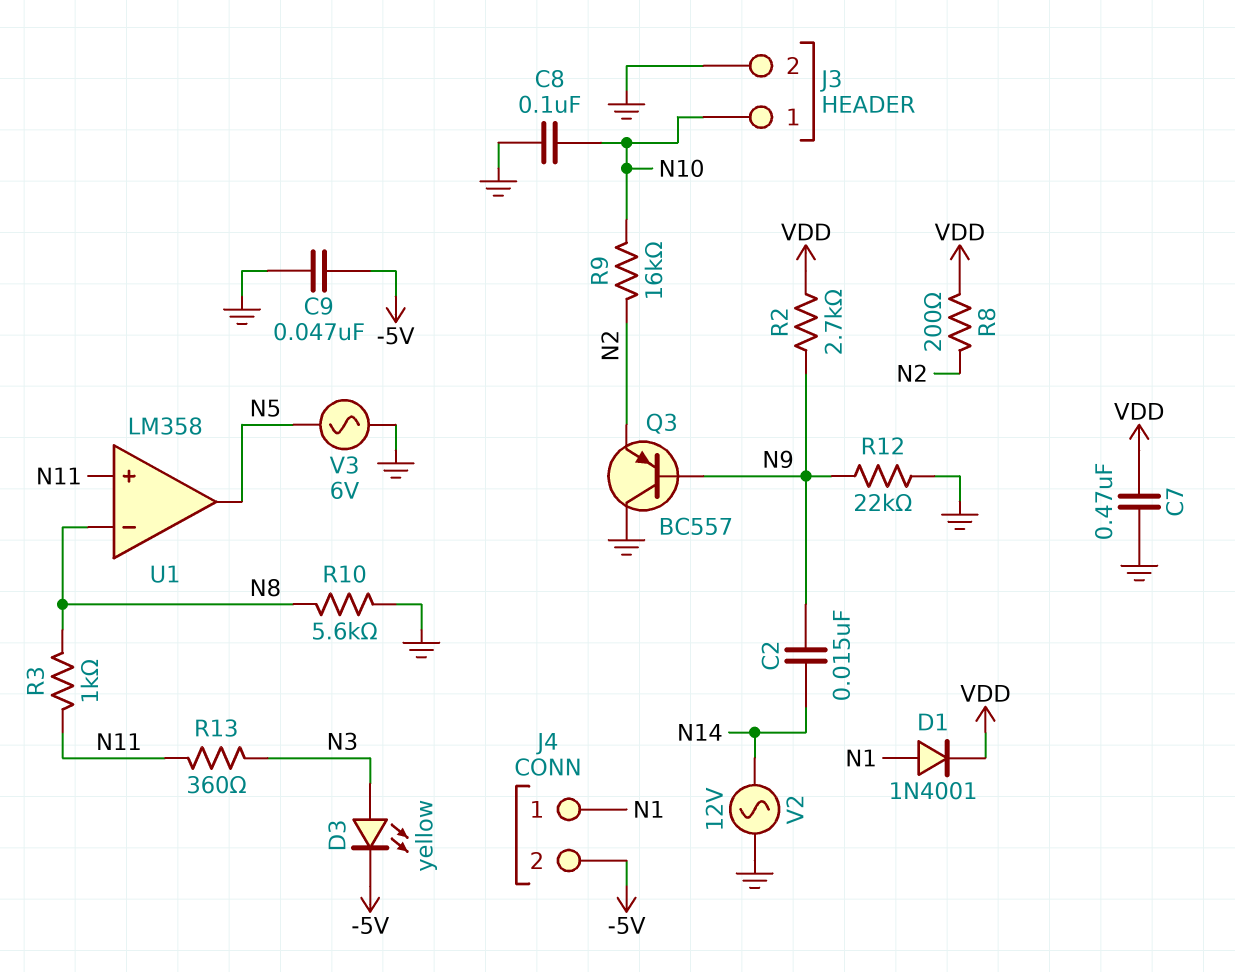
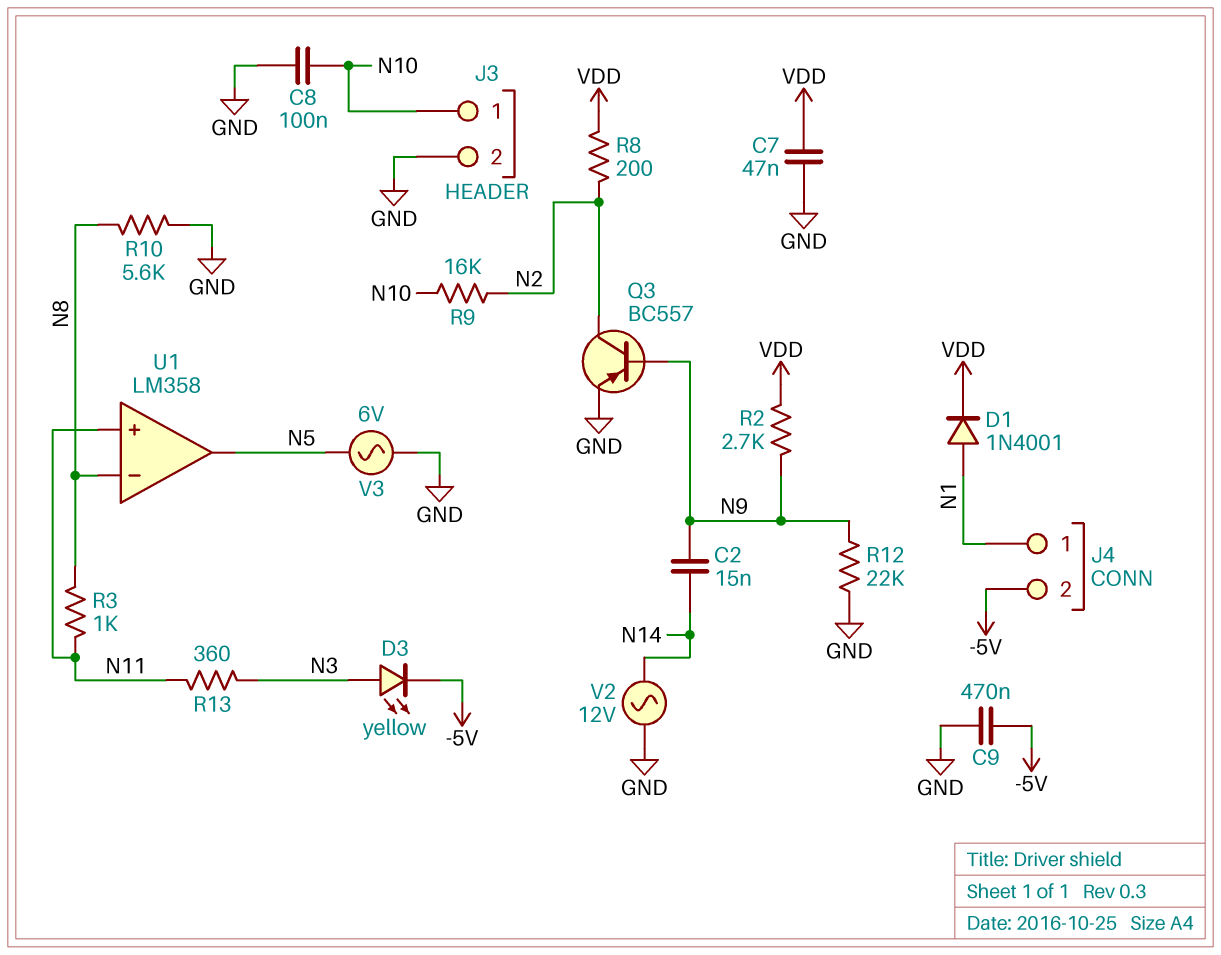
C7: 470nF (GND, VDD) -> 47nF (GND, VDD)
C9: 47nF (-5V, GND) -> 470nF (-5V, GND)
Q3: PNP BC557 (B N9, C GND, E N2) -> PNP BC557 (B N9, C N2, E GND)

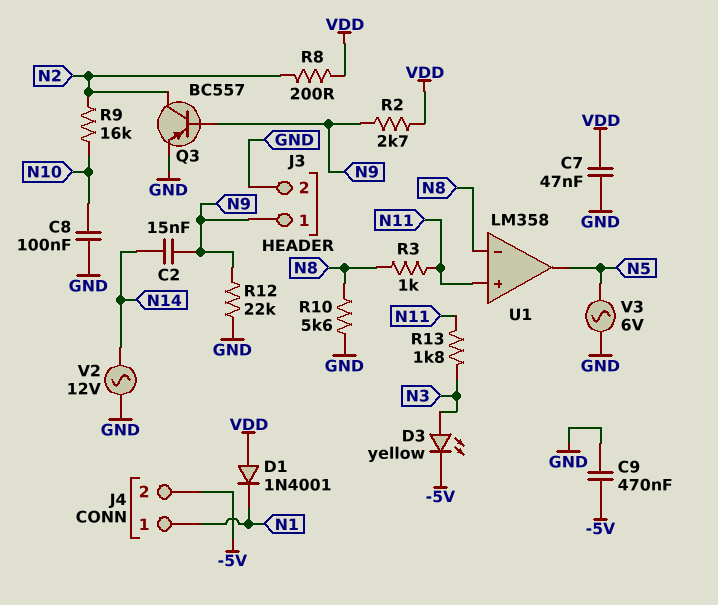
D1: diode 1N4001 (A N1, K VDD) -> diode 1N4001 (A VDD, K N1)
J3 pin 1: N10 -> N9
R13: 360 (N3, N11) -> 1.8k (N3, N11)

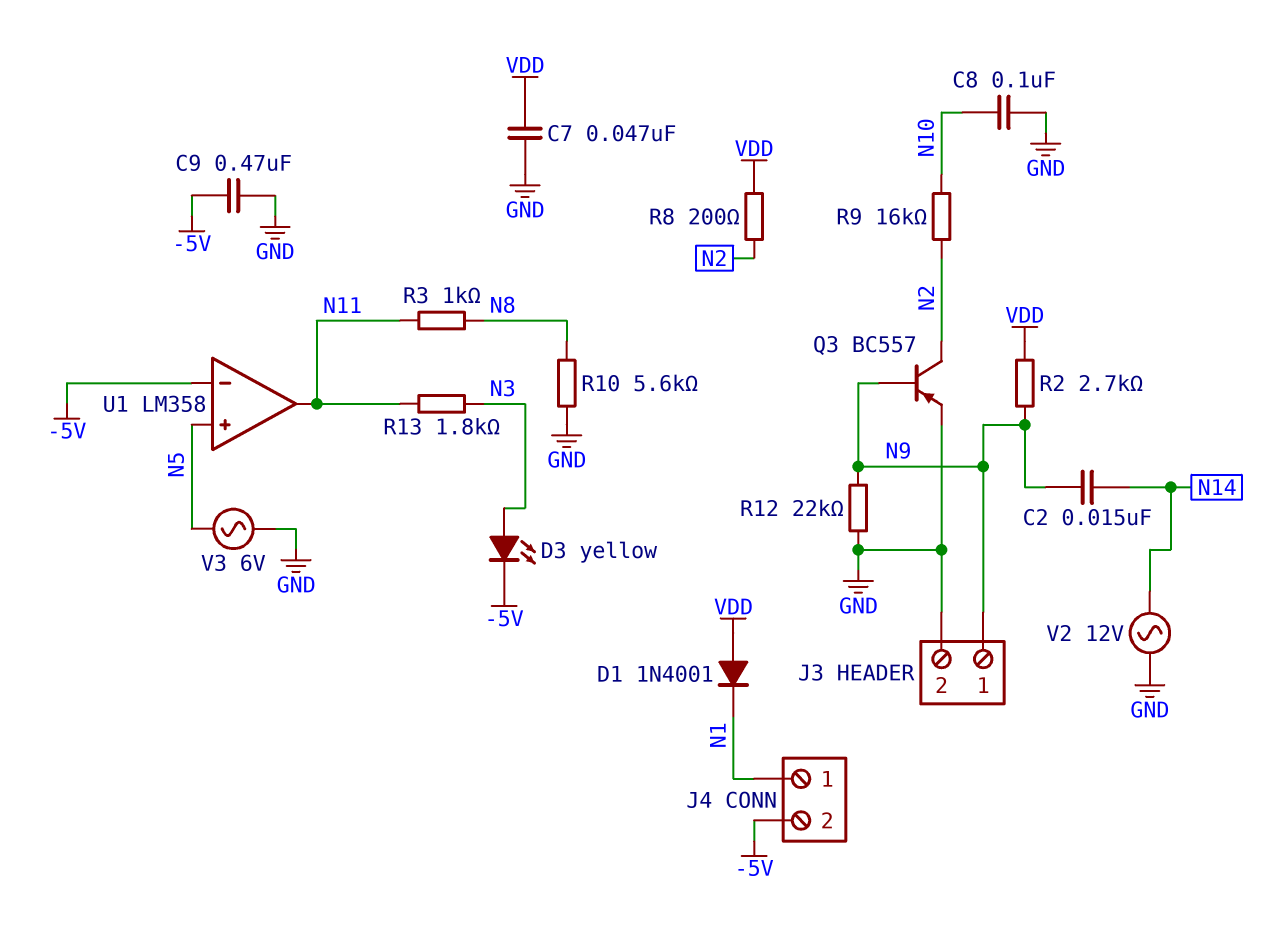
U1 pin in+: N11 -> N5
U1 pin in-: N8 -> -5V
U1 pin out: N5 -> N11

